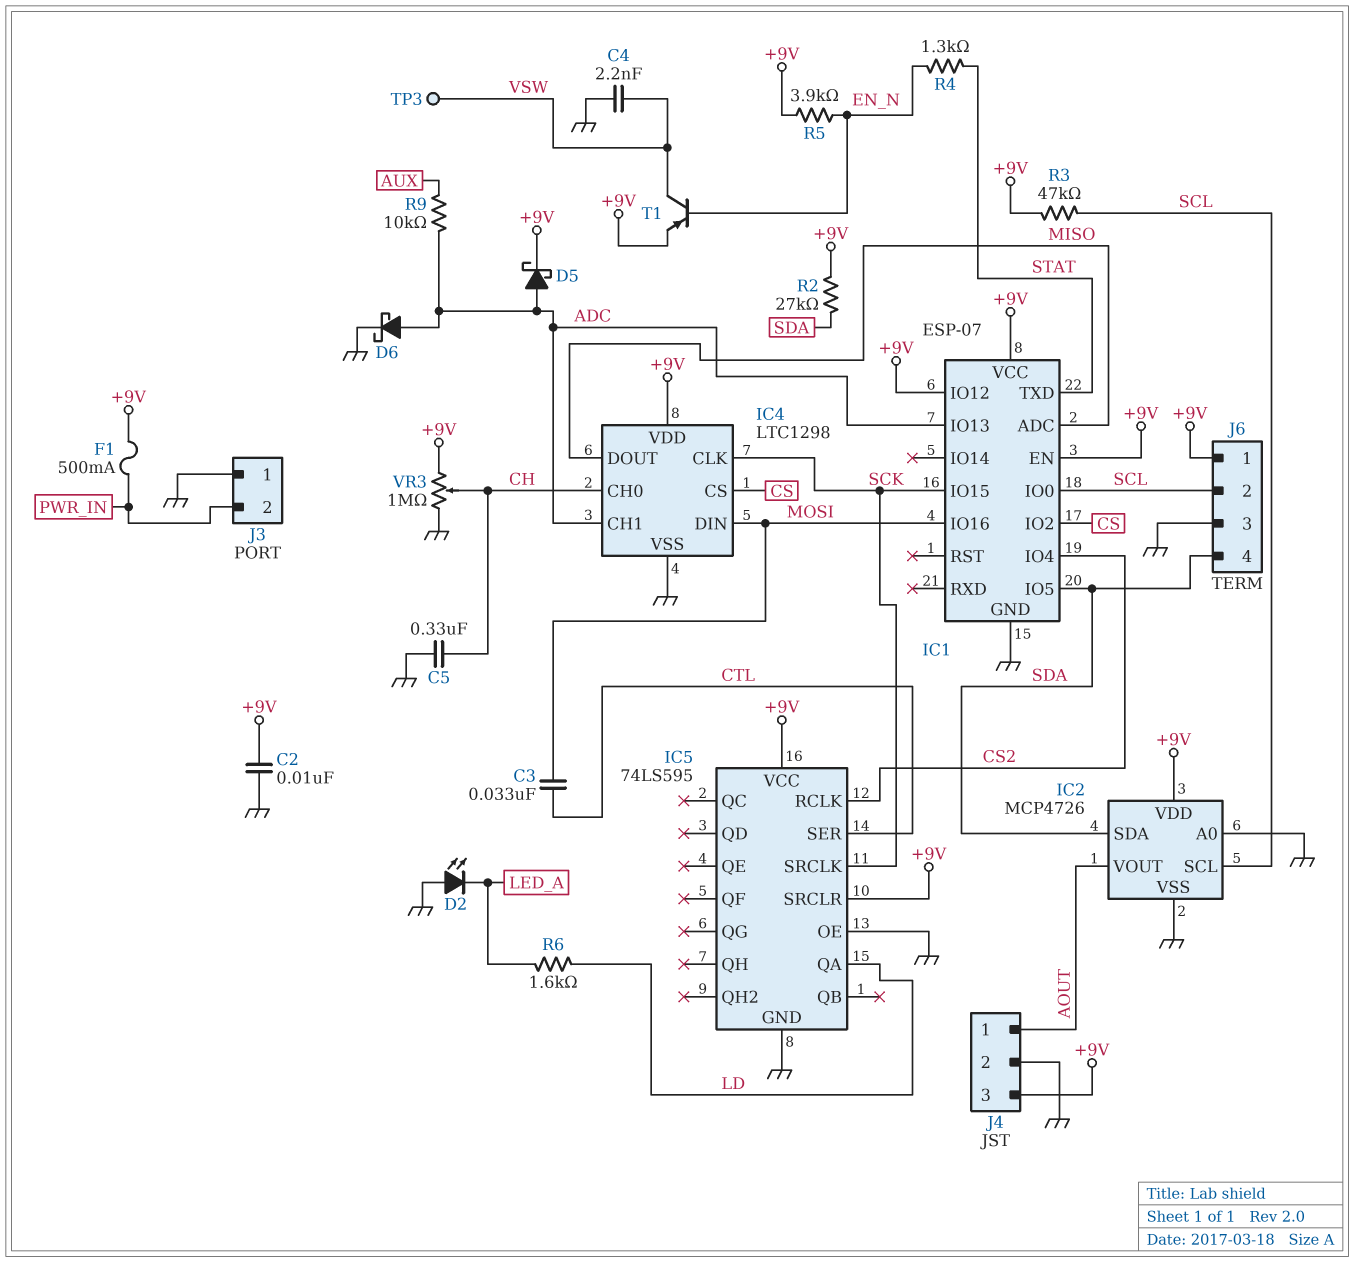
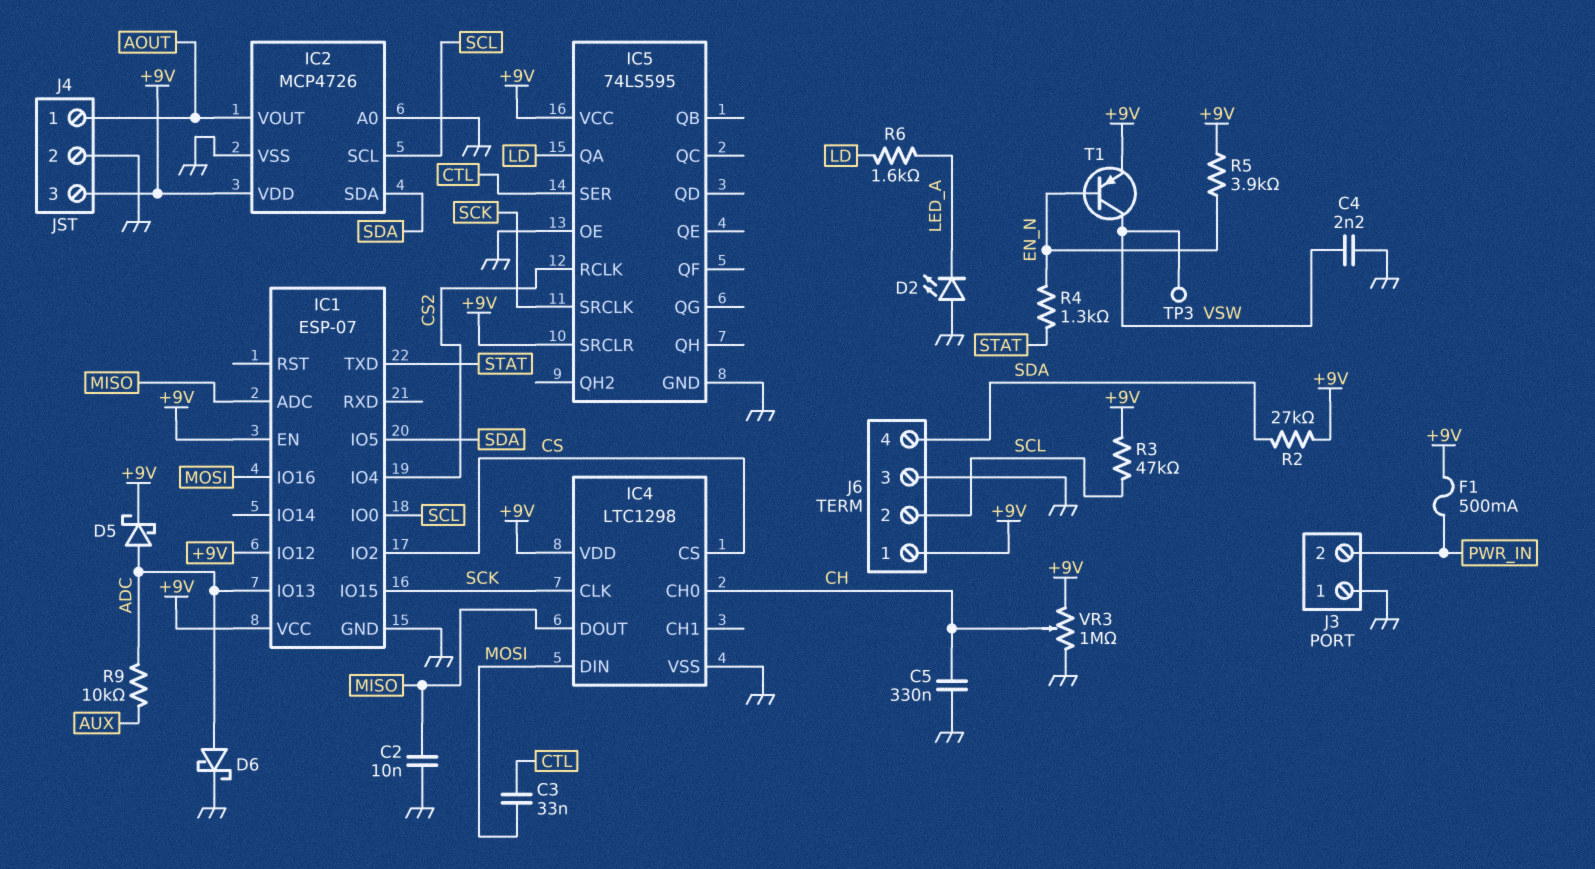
C2: 10nF (+9V, GND) -> 10nF (GND, MISO)
IC4 pin CH1: ADC -> none

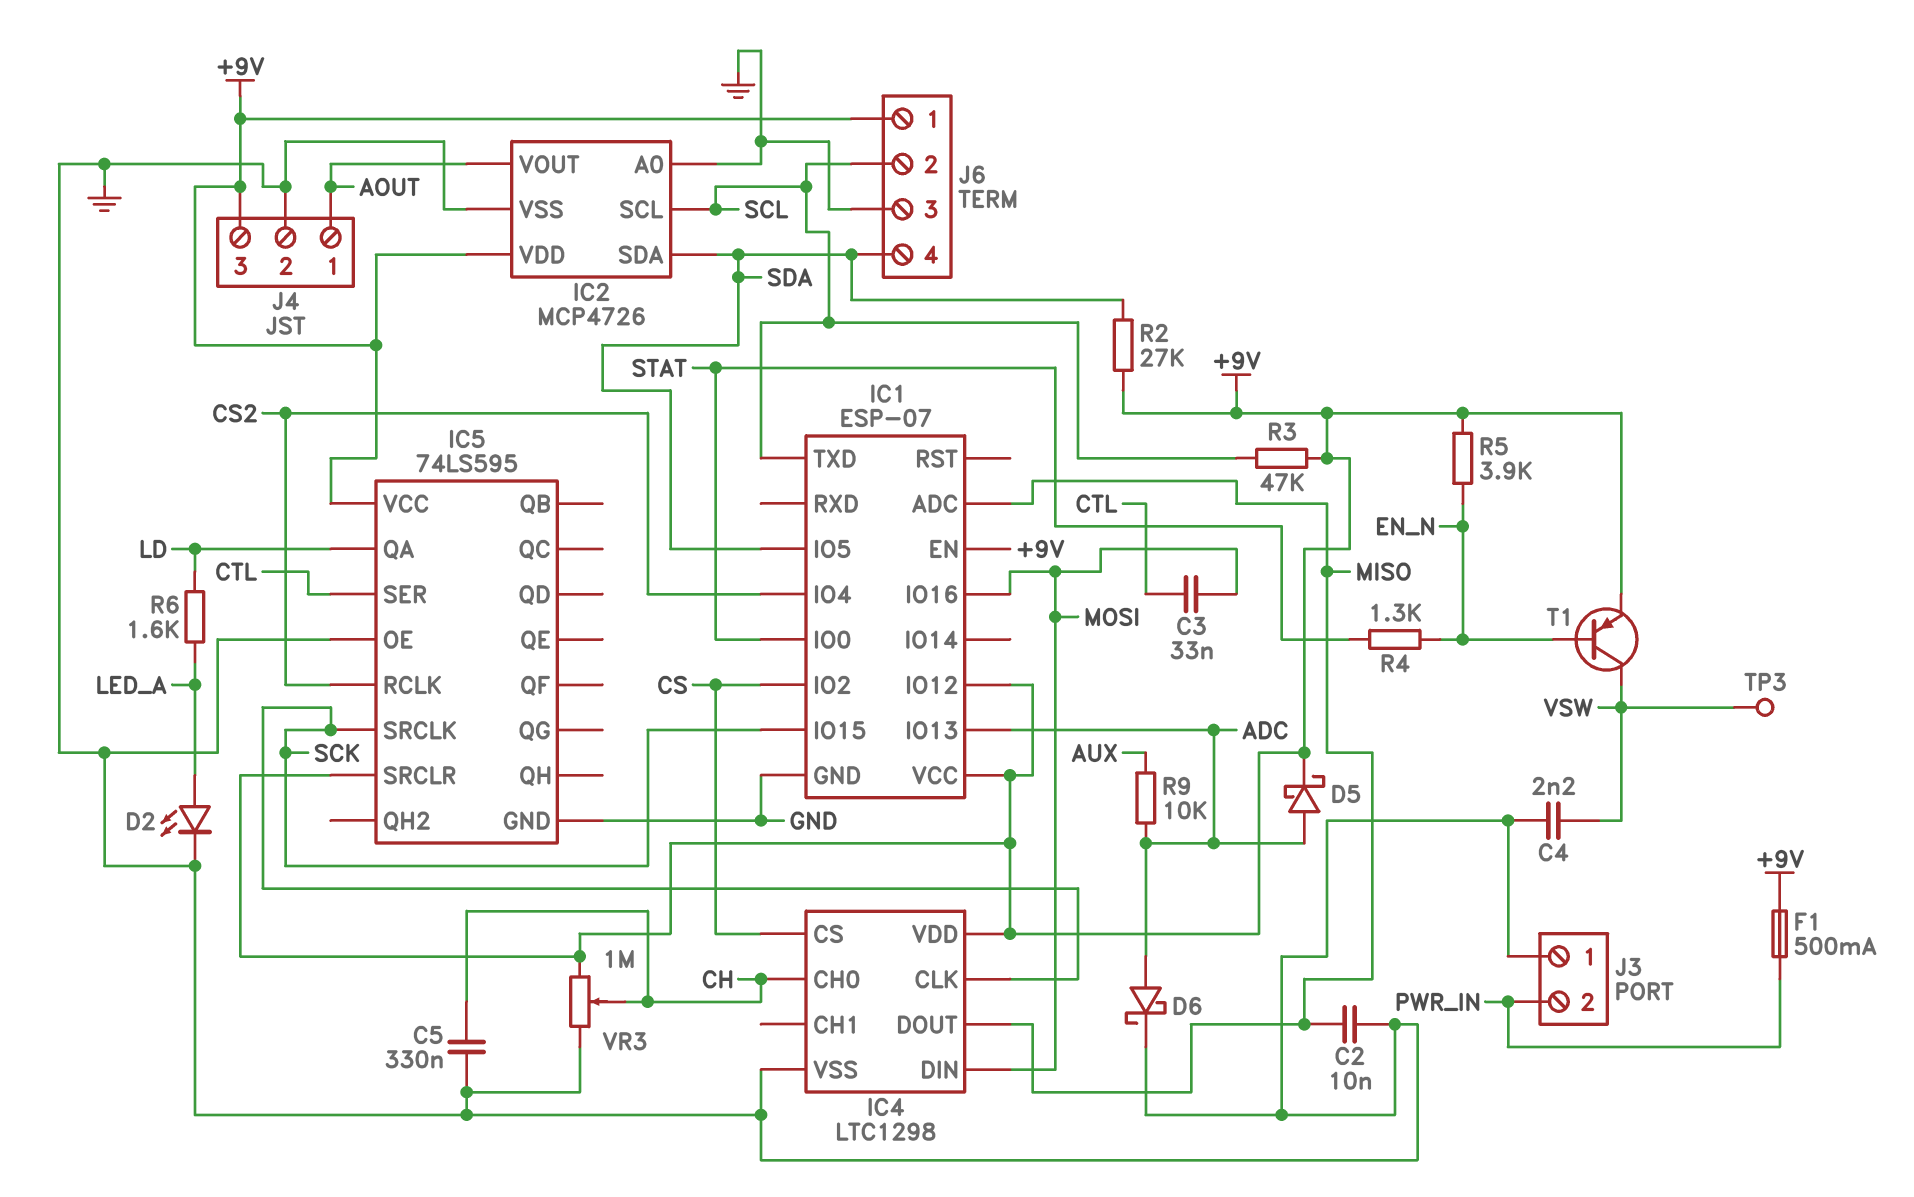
D2: LED (A GND, K LED_A) -> LED (A LED_A, K GND)
IC1 pin IO0: SCL -> STAT
IC1 pin TXD: STAT -> SCL

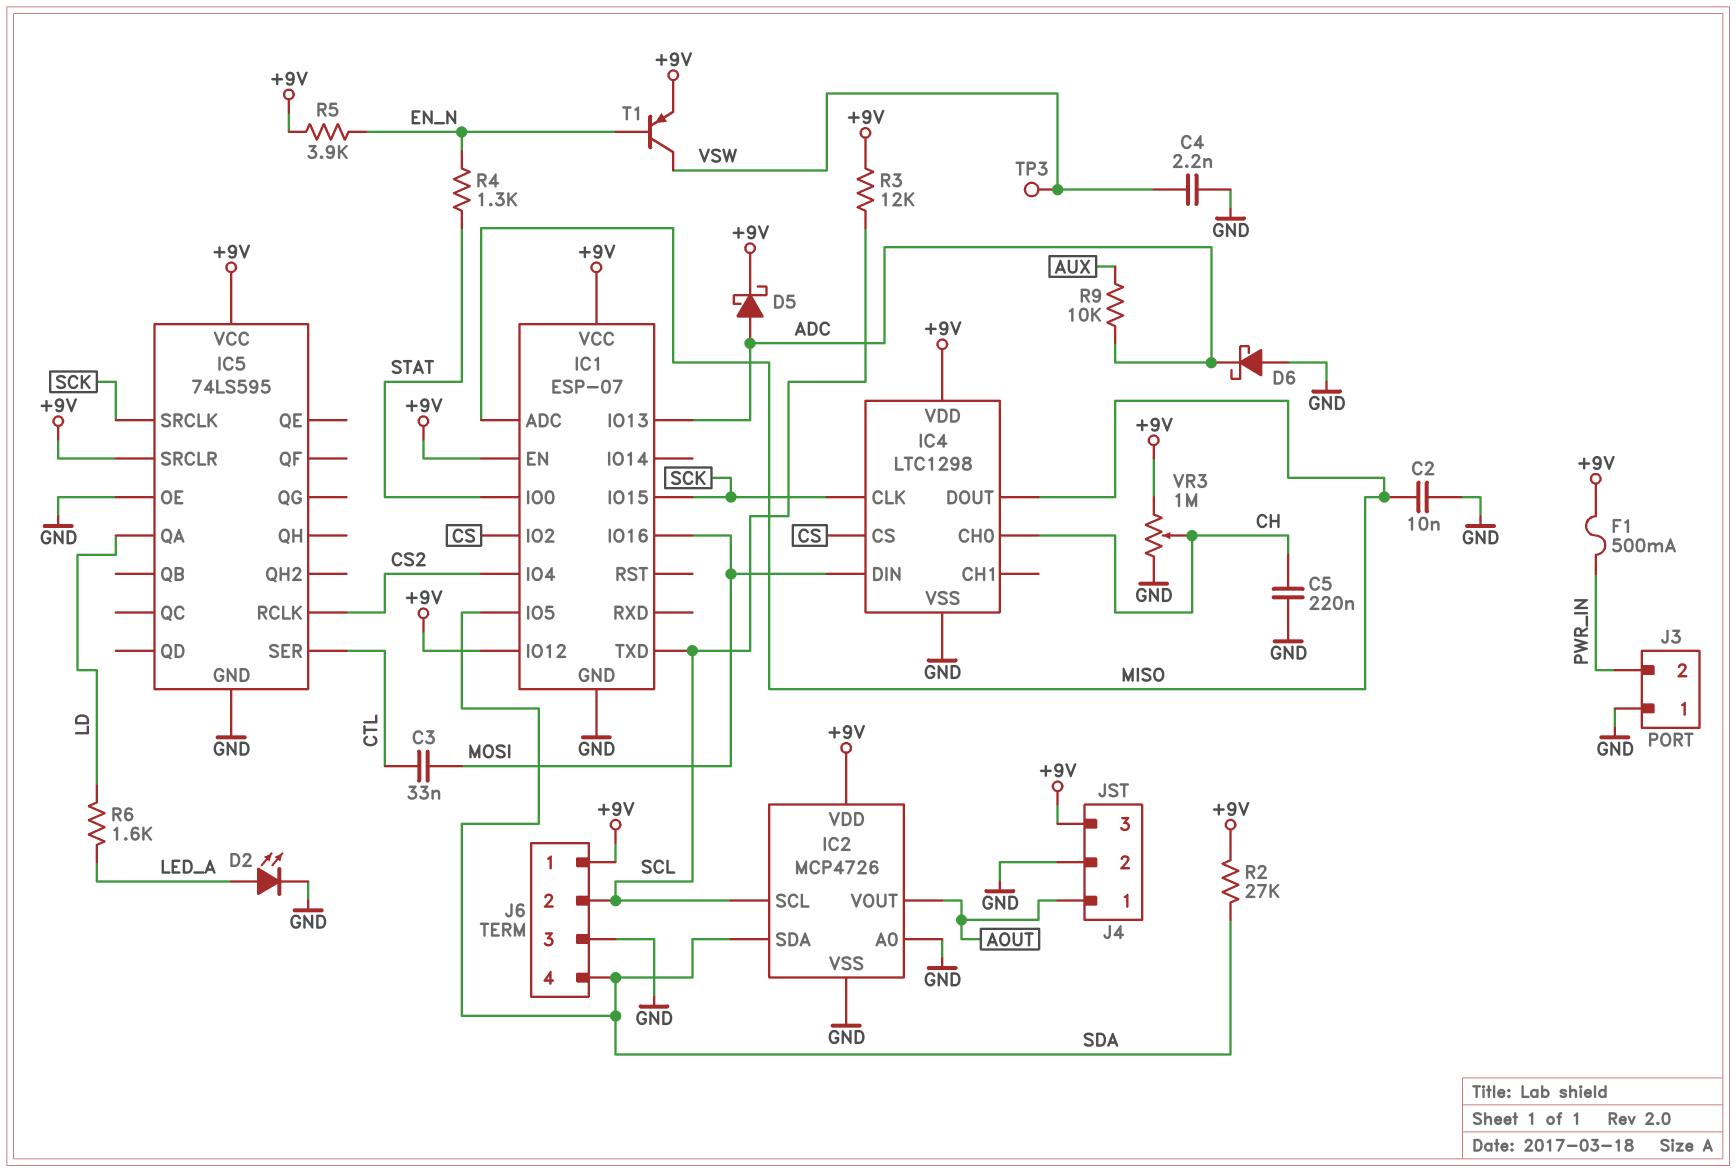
C5: 330nF (CH, GND) -> 220nF (CH, GND)
D6: schottky (A ADC, K GND) -> schottky (A GND, K ADC)
R3: 47k (+9V, SCL) -> 12k (+9V, SCL)

